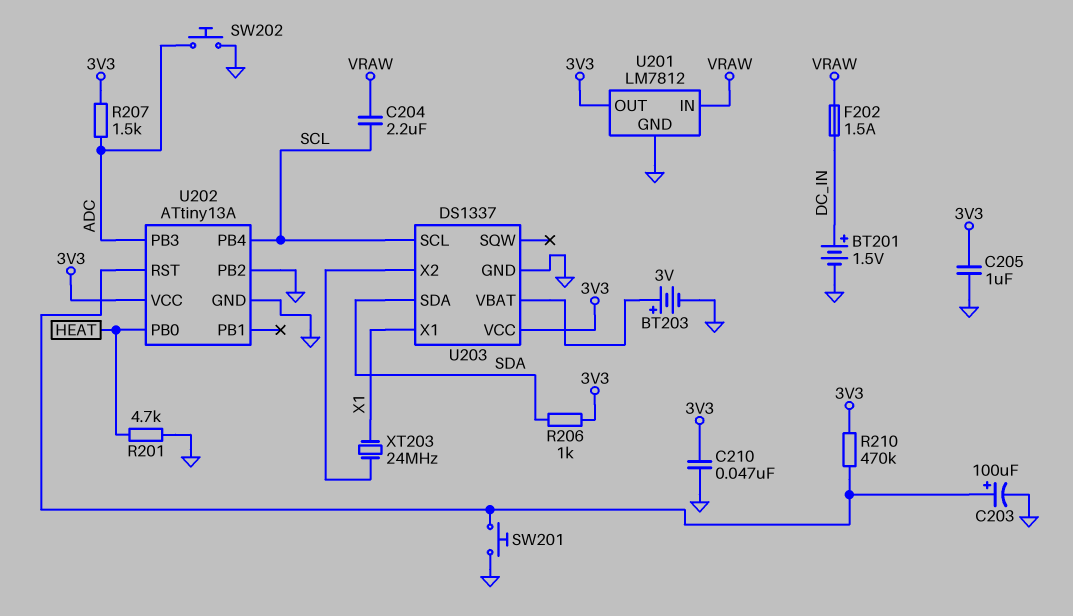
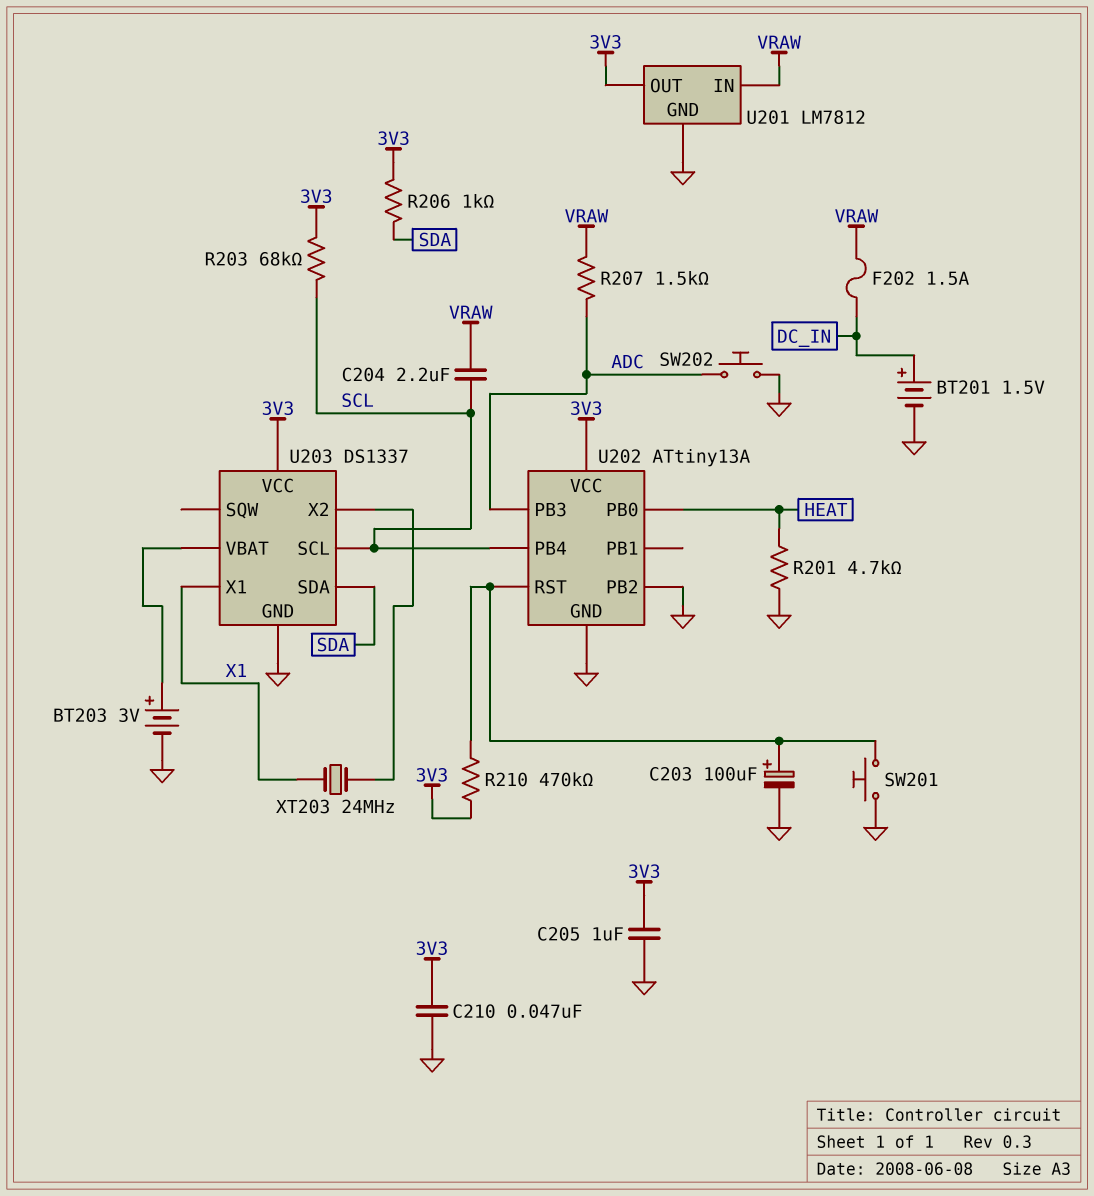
R203: none -> 68k (3V3, SCL)
R207: 1.5k (3V3, ADC) -> 1.5k (ADC, VRAW)

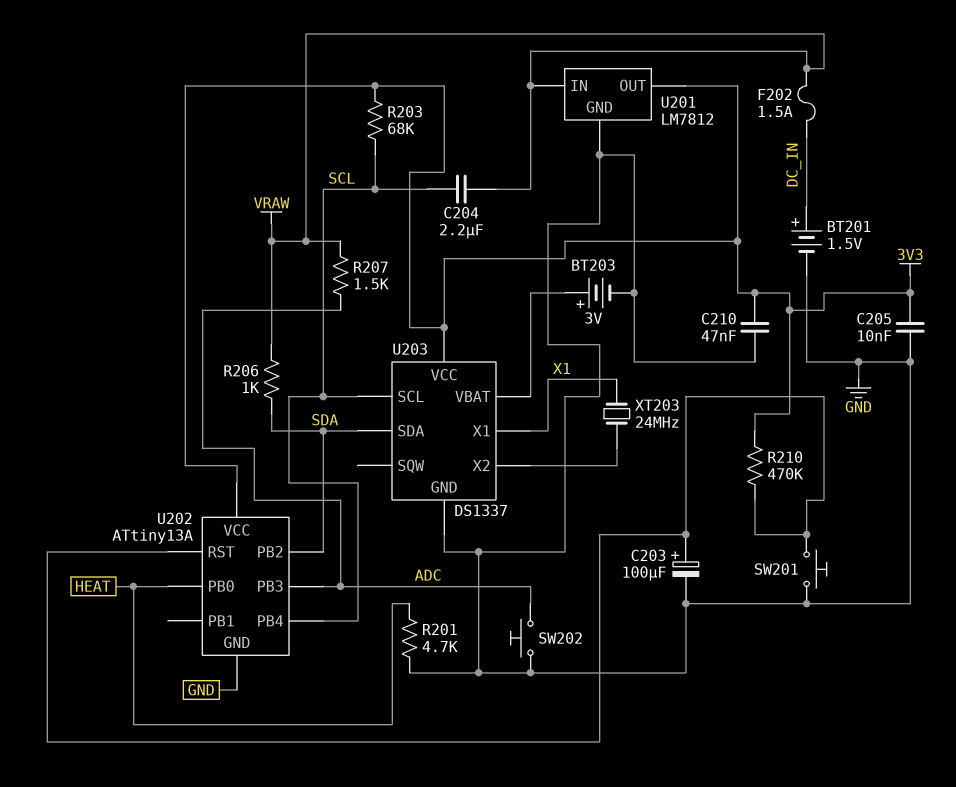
C205: 1uF (3V3, GND) -> 10nF (3V3, GND)
R206: 1k (3V3, SDA) -> 1k (SDA, VRAW)
U202 pin PB2: GND -> SDA

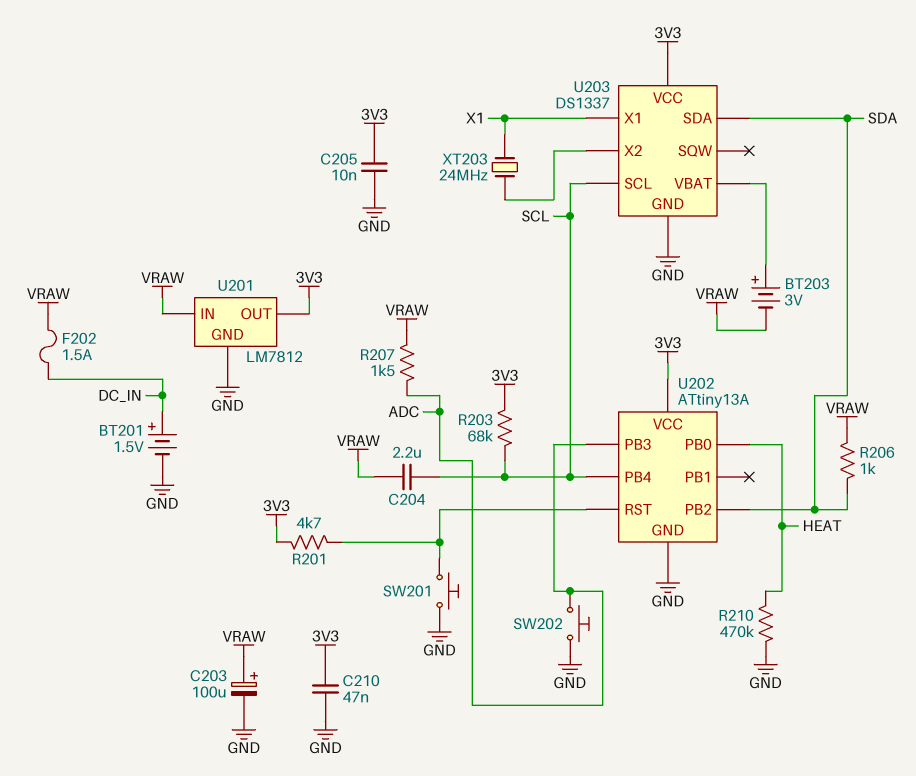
BT203: 3V (plus U203/VBAT, minus GND) -> 3V (plus U203/VBAT, minus VRAW)
C203: 100uF (plus U202/RST, minus GND) -> 100uF (plus VRAW, minus GND)
R201: 4.7k (GND, HEAT) -> 4.7k (3V3, U202/RST)
R210: 470k (3V3, U202/RST) -> 470k (GND, HEAT)

